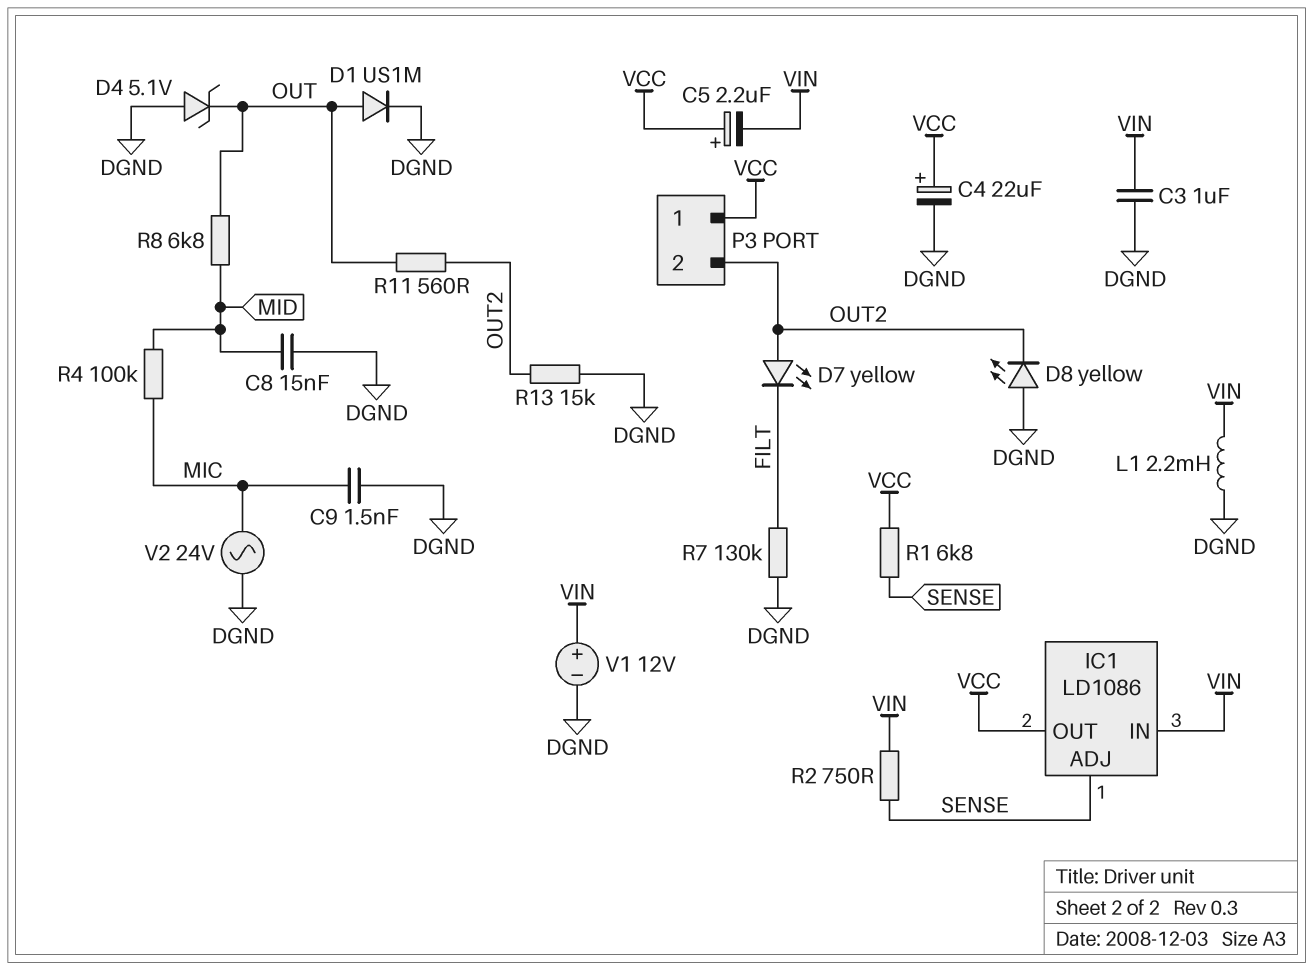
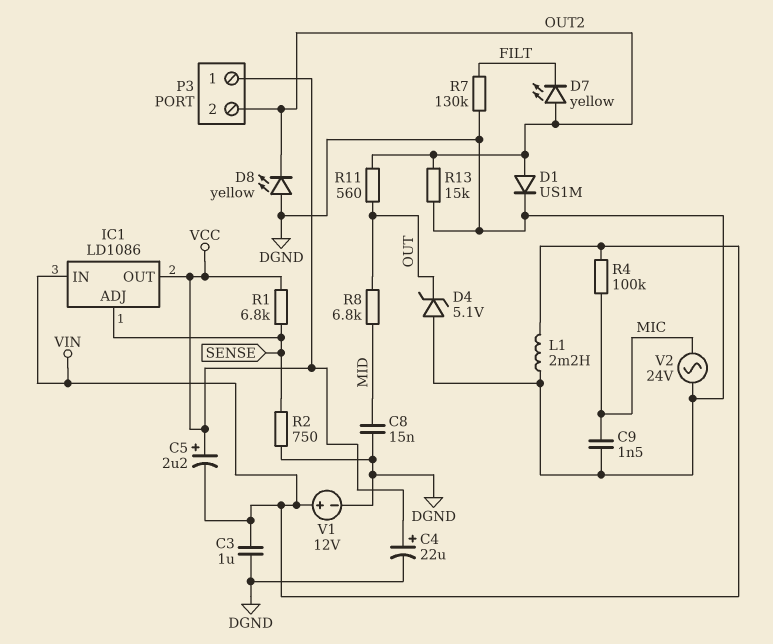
D1: diode US1M (A OUT, K DGND) -> diode US1M (A OUT2, K DGND)
R2: 750 (SENSE, VIN) -> 750 (DGND, SENSE)
R4: 100k (MIC, MID) -> 100k (MIC, VIN)

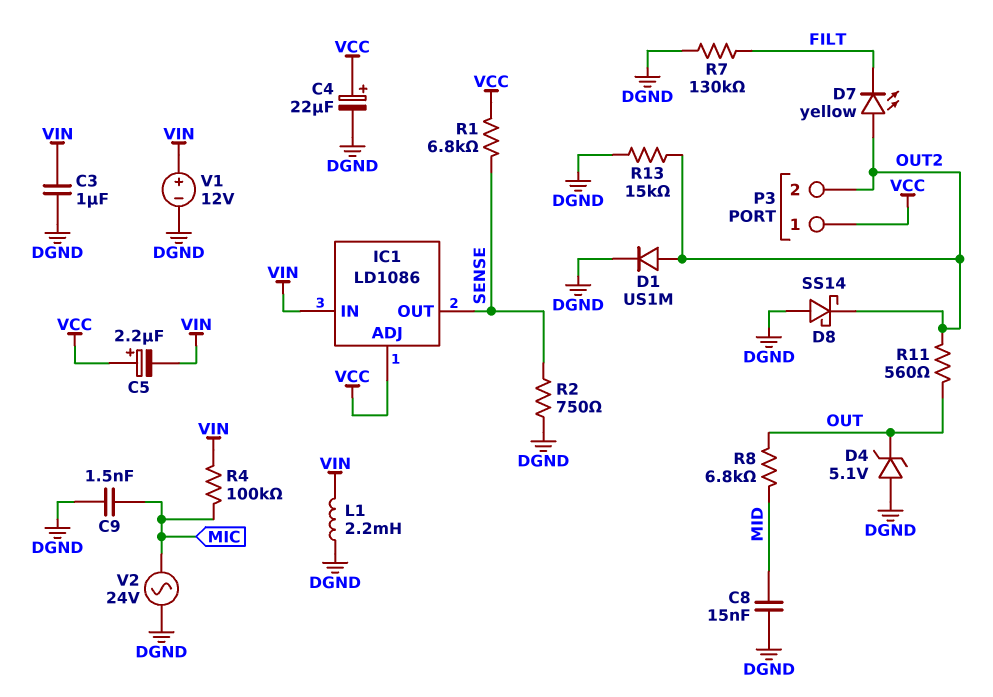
D8: LED yellow (A DGND, K OUT2) -> schottky SS14 (A DGND, K OUT2)
IC1 pin ADJ: SENSE -> VCC
IC1 pin OUT: VCC -> SENSE

